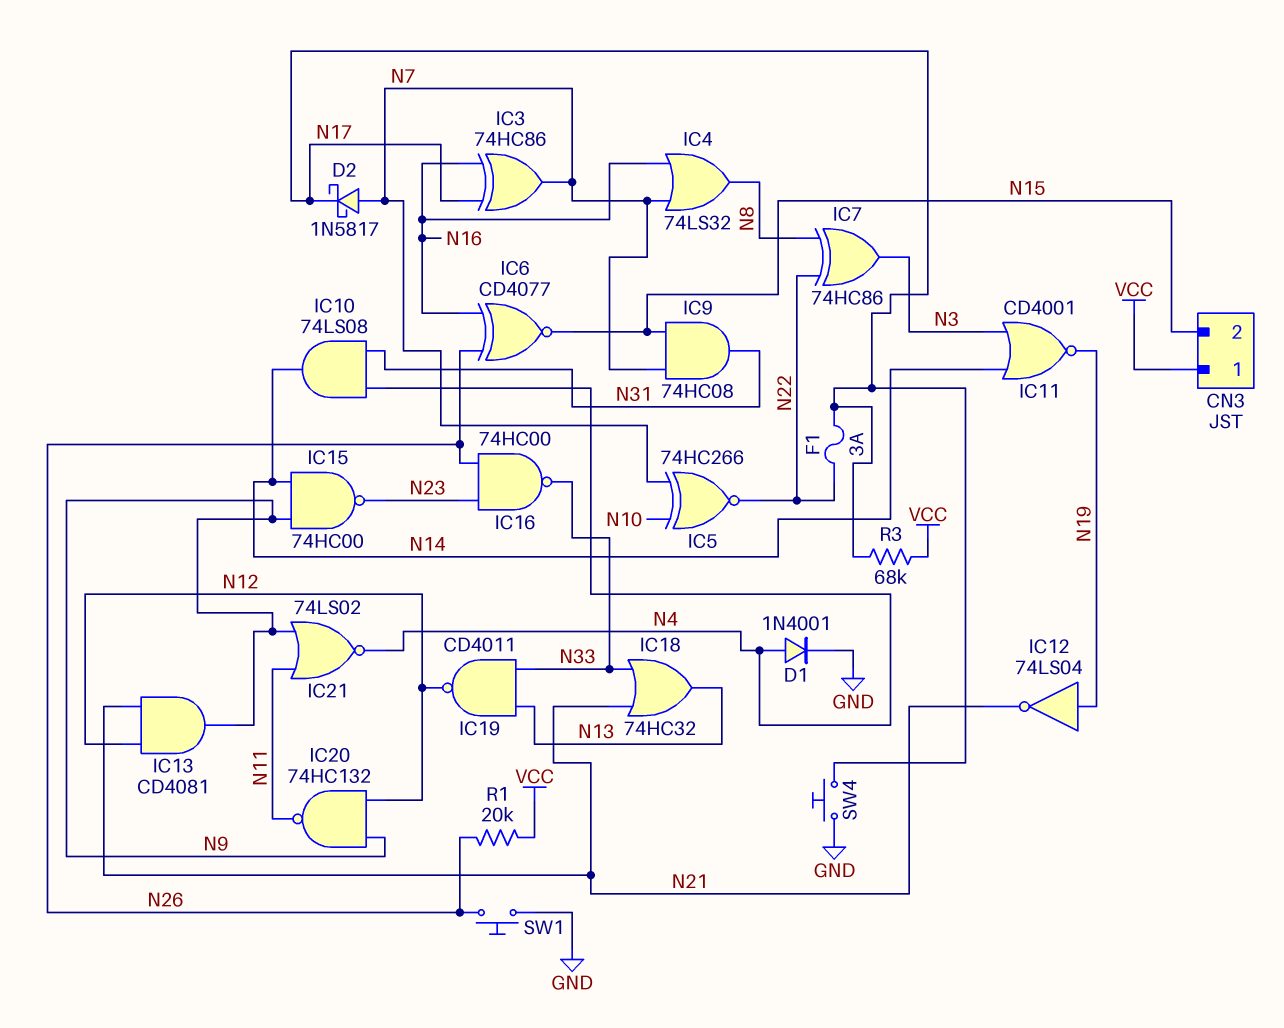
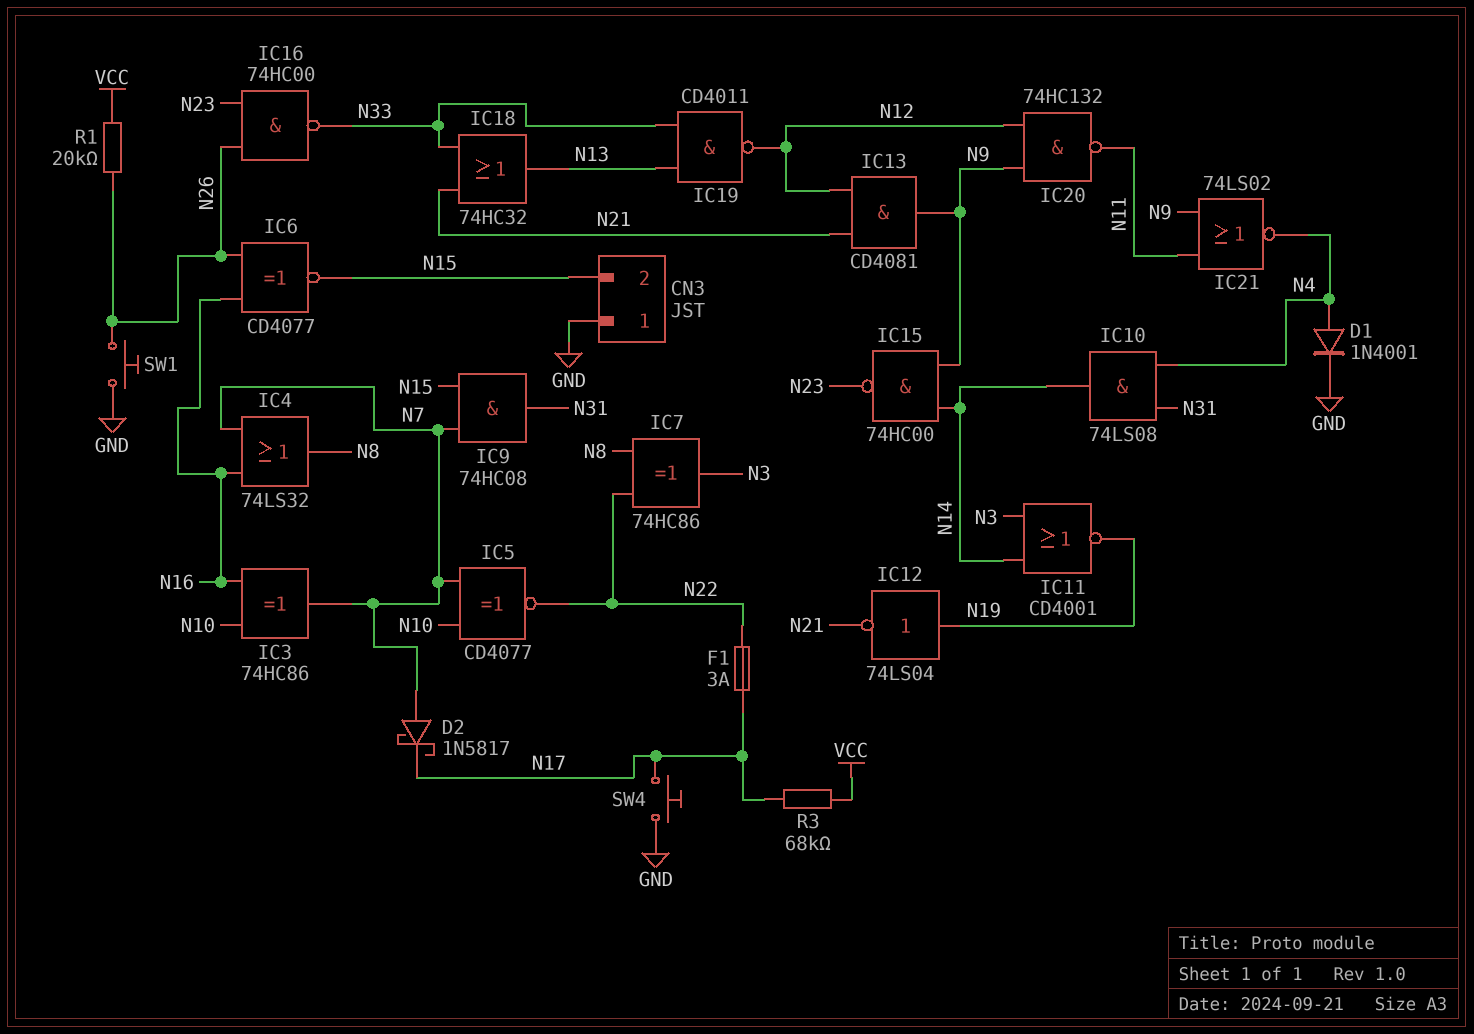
CN3 pin 1: VCC -> GND
IC3: XOR 74HC86 (in N16, in N17, out N7) -> XOR 74HC86 (in N10, in N16, out N7)
IC5: XNOR 74HC266 (in N7, in N10, out N22) -> XNOR CD4077 (in N7, in N10, out N22)

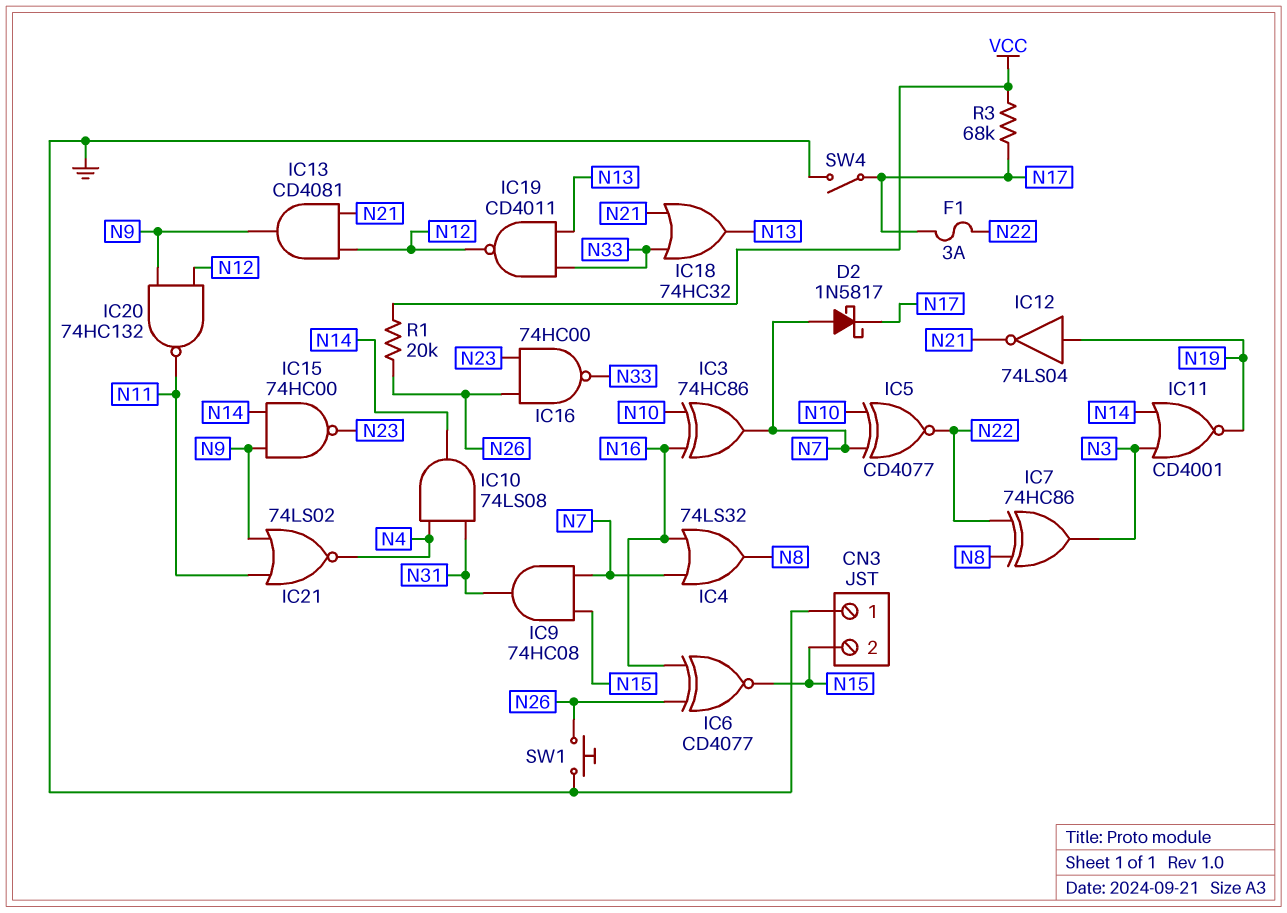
D1: diode 1N4001 (A N4, K GND) -> none
SW4: button (GND, N17) -> switch (GND, N17)

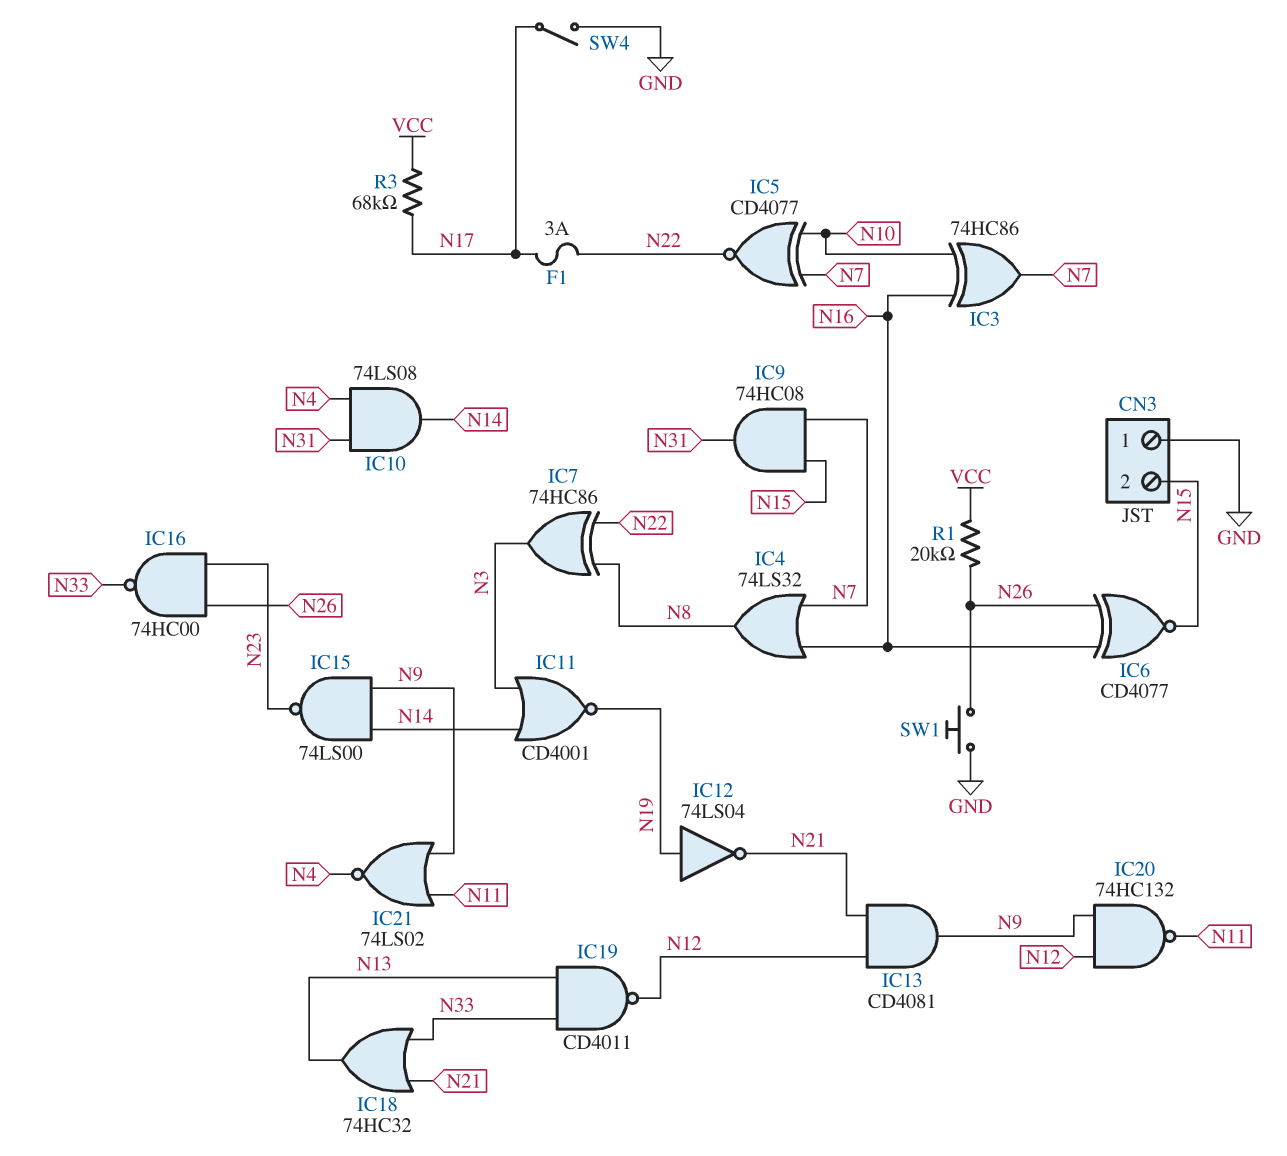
D2: schottky 1N5817 (A N7, K N17) -> none
IC15: NAND 74HC00 (in N9, in N14, out N23) -> NAND 74LS00 (in N9, in N14, out N23)

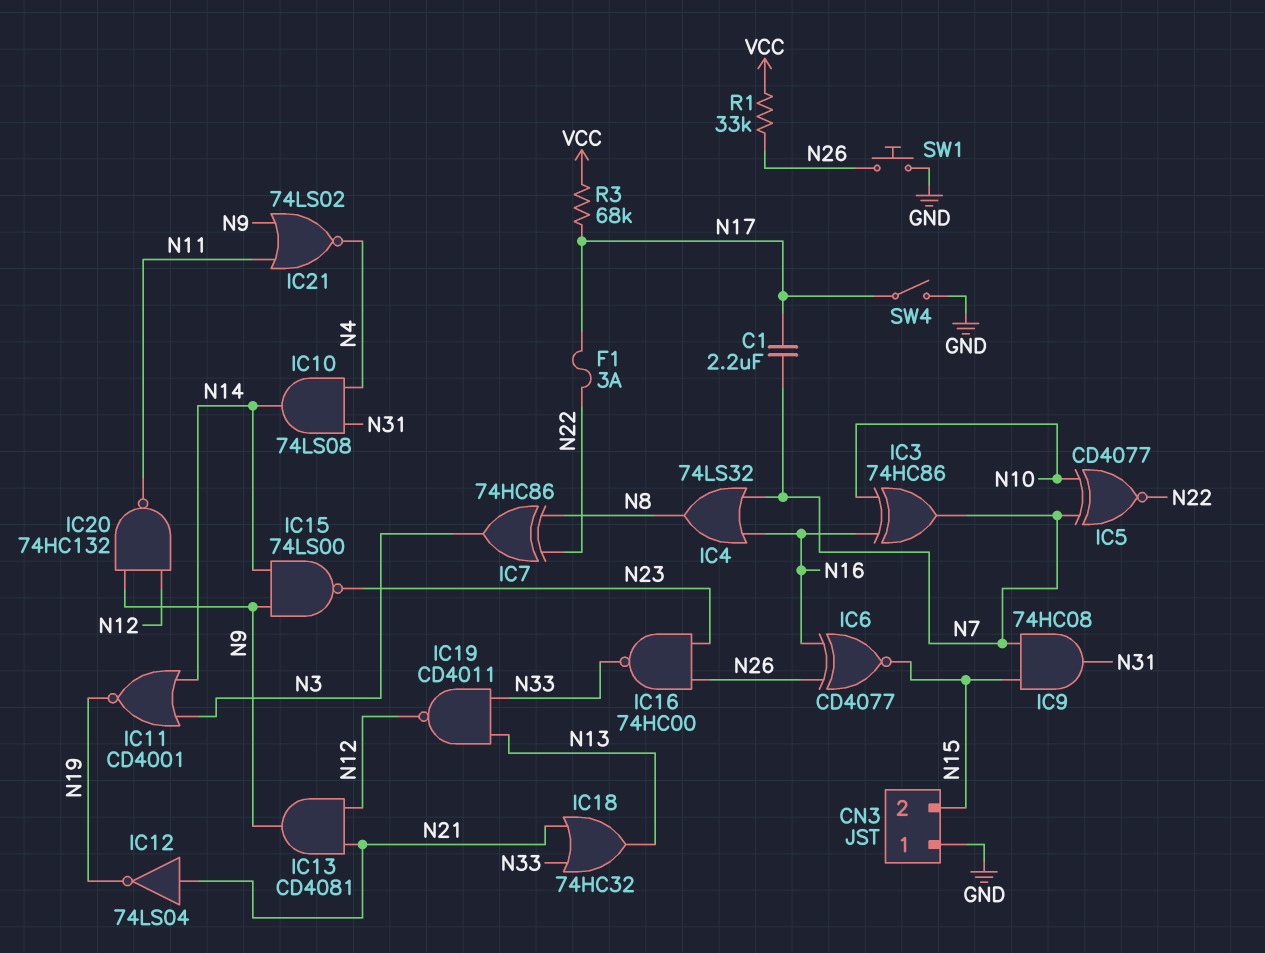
C1: none -> 2.2uF (N7, N17)
IC12: NOT 74LS04 (in N19, out N21) -> NOT 74LS04 (in N21, out N19)
R1: 20k (N26, VCC) -> 33k (N26, VCC)

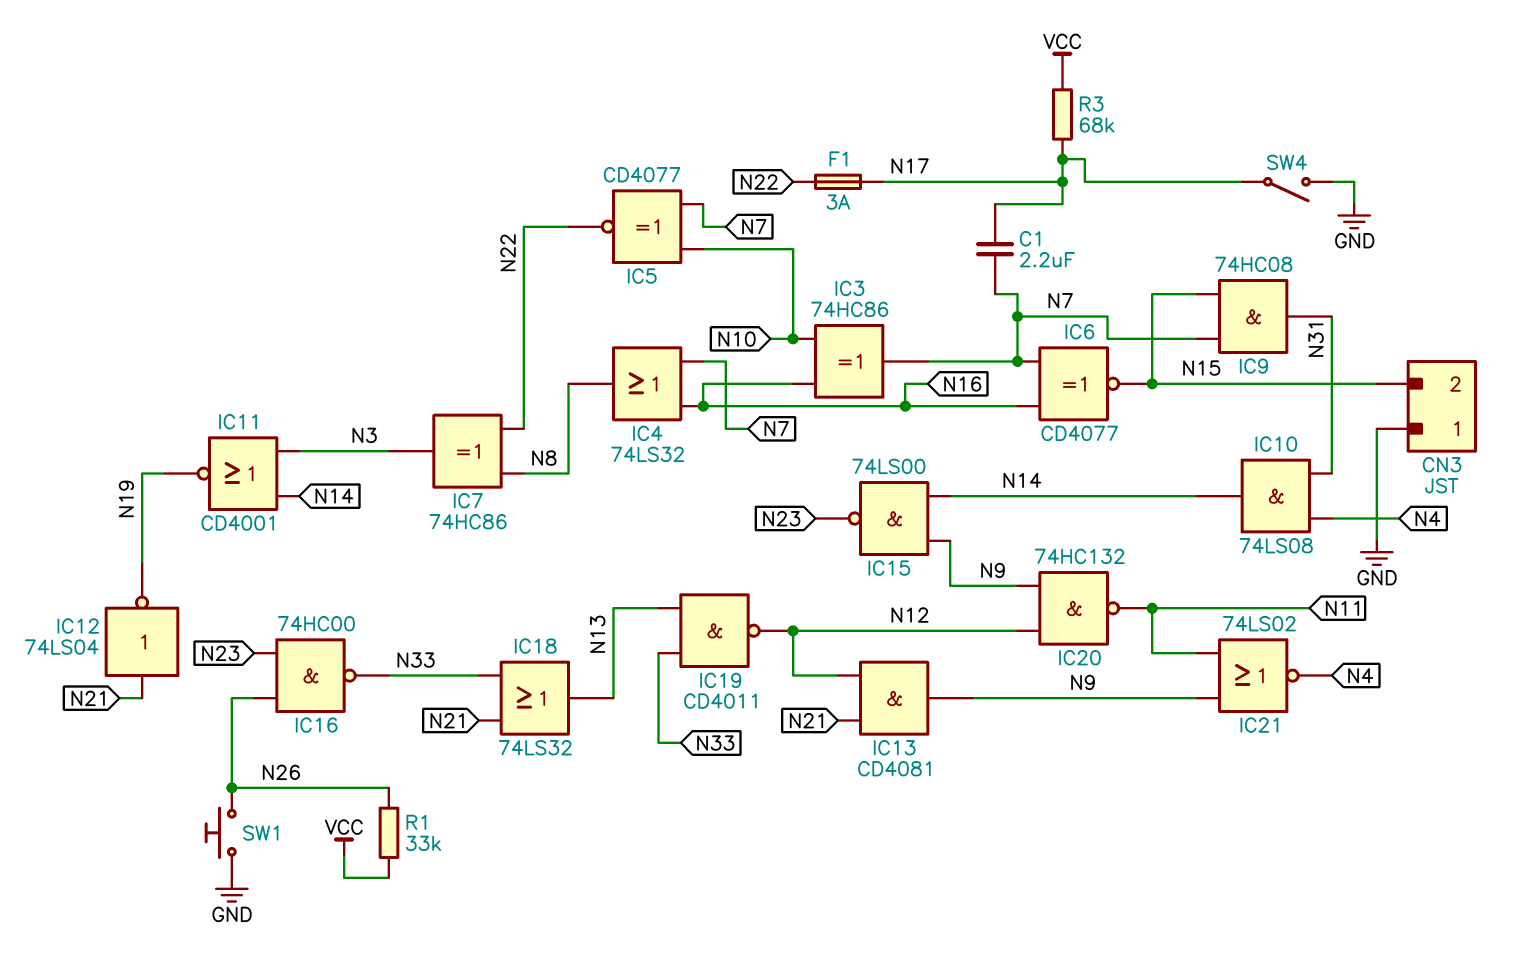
IC6: XNOR CD4077 (in N16, in N26, out N15) -> XNOR CD4077 (in N7, in N16, out N15)
IC18: OR 74HC32 (in N21, in N33, out N13) -> OR 74LS32 (in N21, in N33, out N13)

